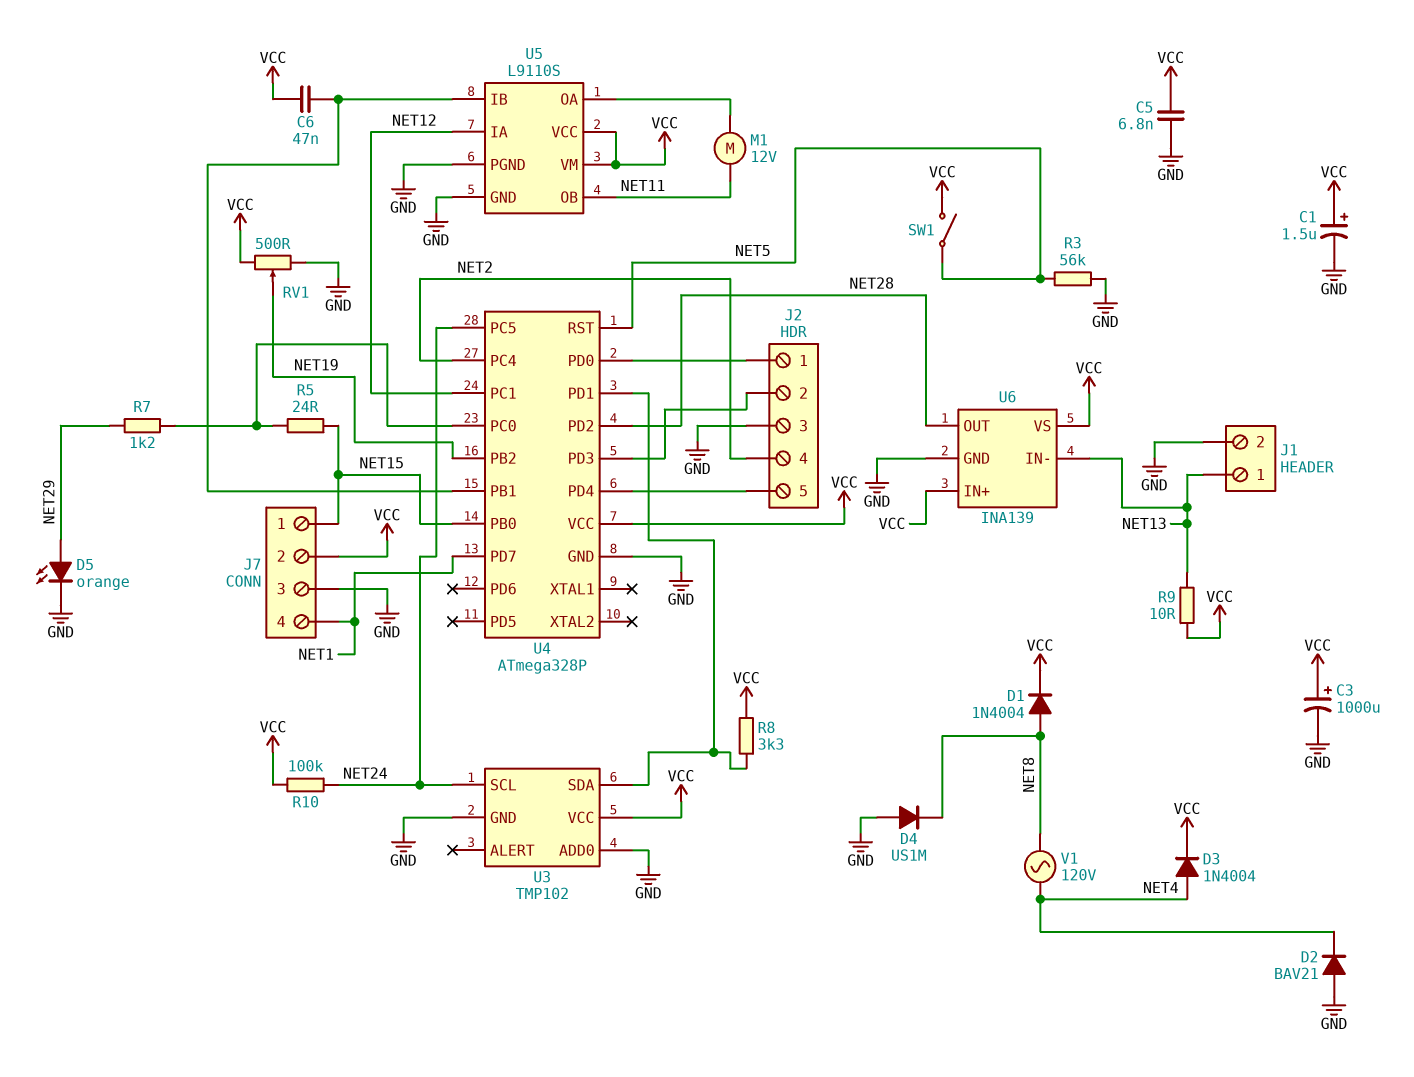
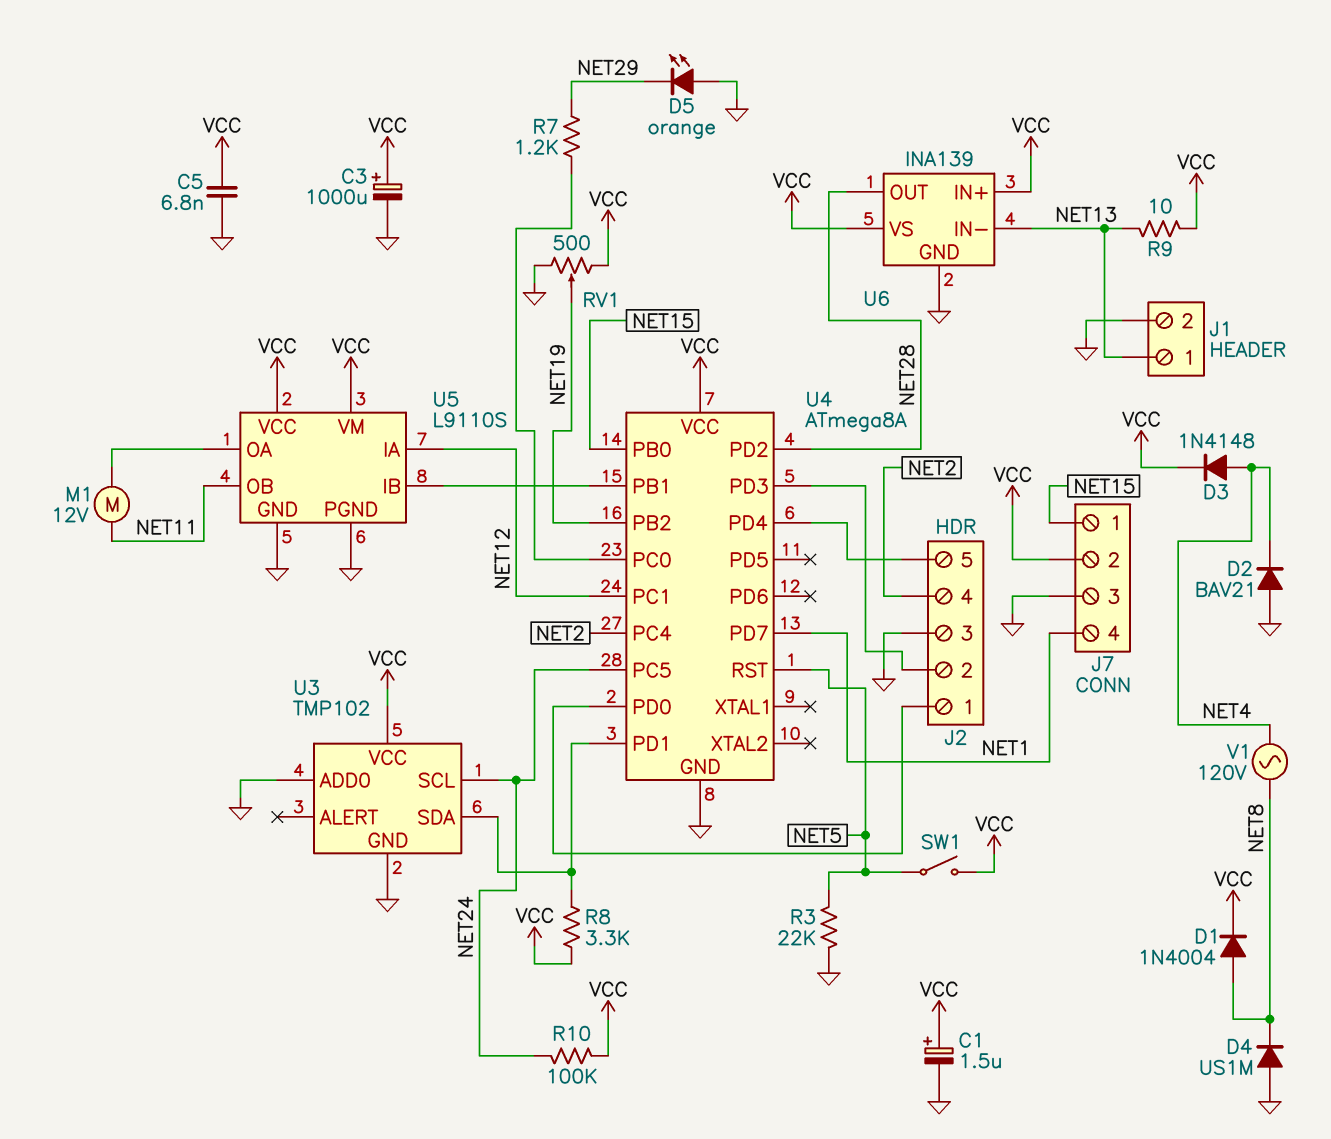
C6: 47nF (U4/PB1, VCC) -> none
D3: diode 1N4004 (A NET4, K VCC) -> diode 1N4148 (A NET4, K VCC)
D5: LED orange (A NET29, K GND) -> LED orange (A GND, K NET29)
R3: 56k (GND, NET5) -> 22k (GND, NET5)
R5: 24 (NET15, U4/PC0) -> none
U4: ATmega328P -> ATmega8A

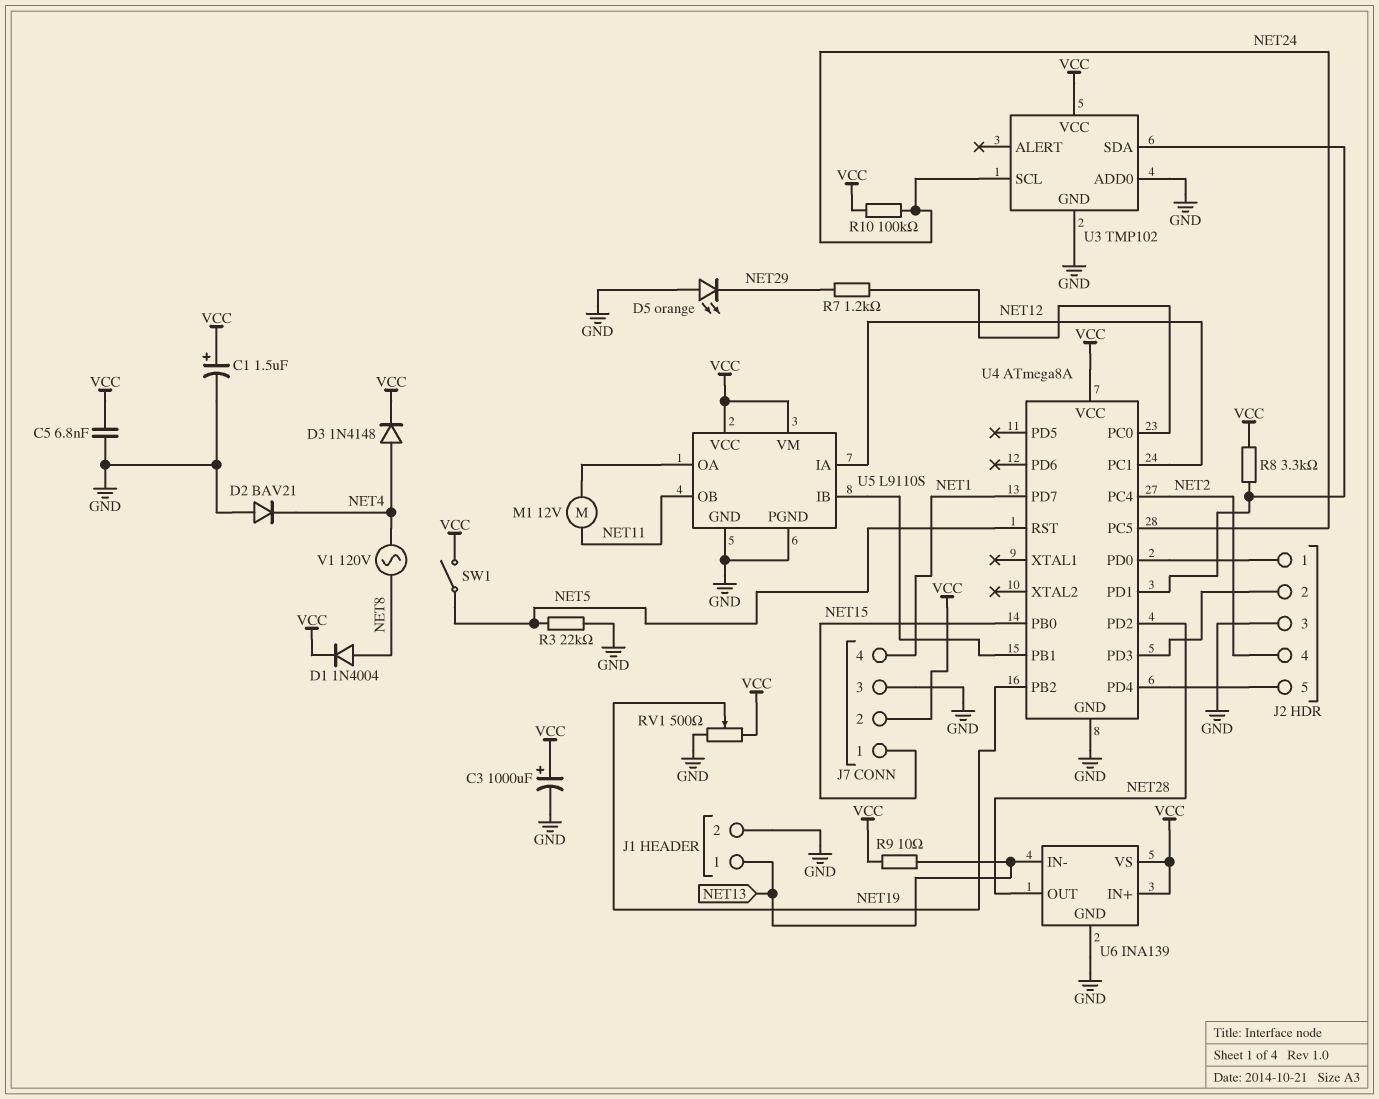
D4: diode US1M (A GND, K NET8) -> none

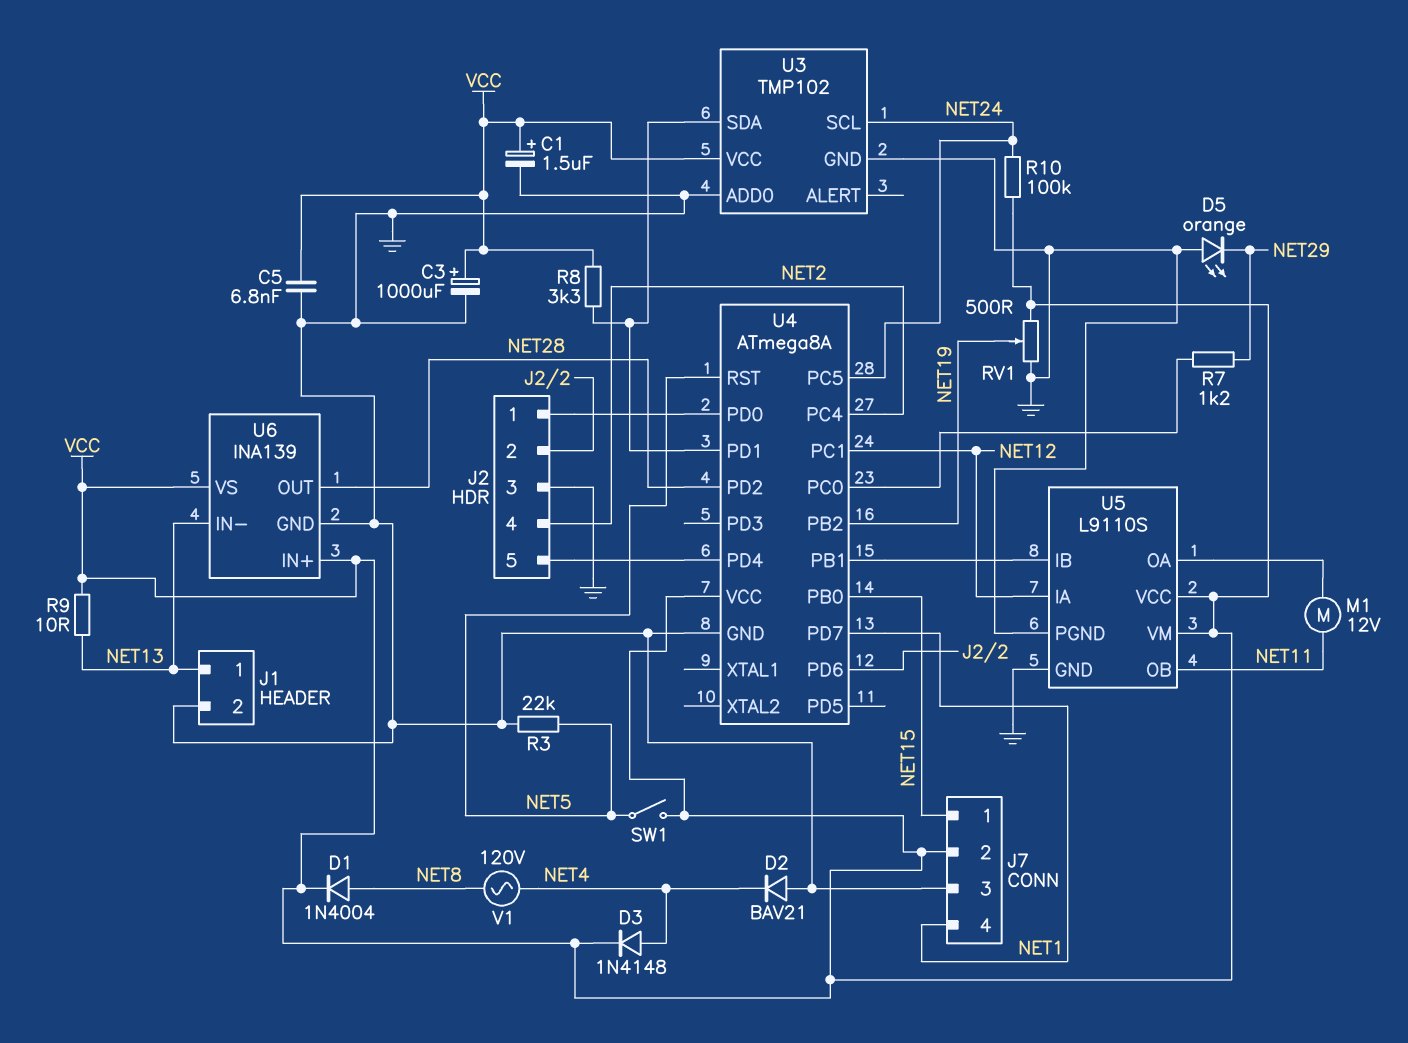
U4 pin PD3: J2/2 -> none
U4 pin PD6: none -> J2/2

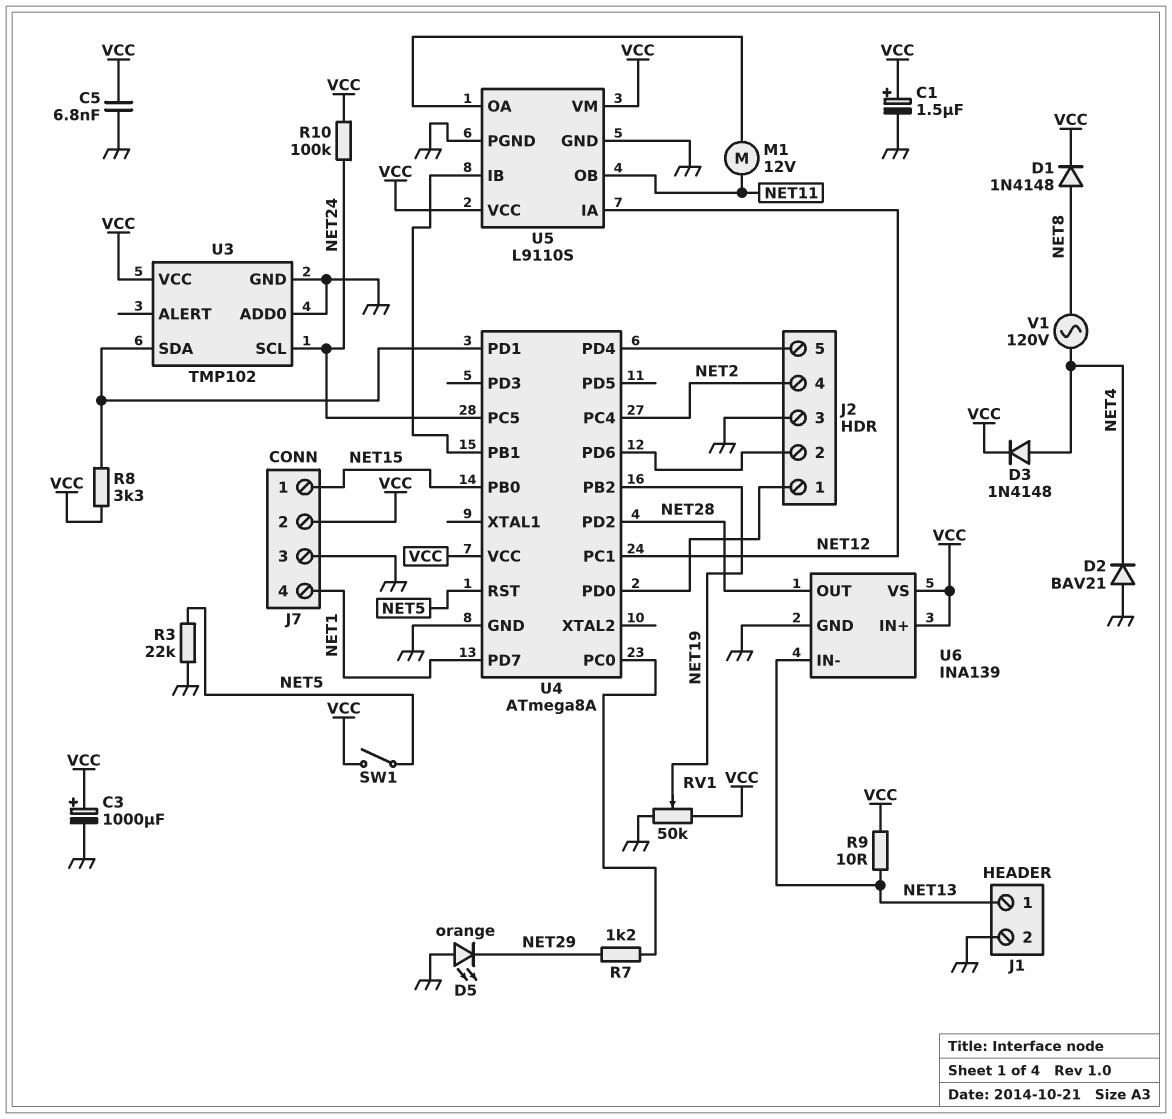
D1: diode 1N4004 (A NET8, K VCC) -> diode 1N4148 (A NET8, K VCC)
RV1: 500 (GND, VCC, wiper NET19) -> 50k (GND, VCC, wiper NET19)

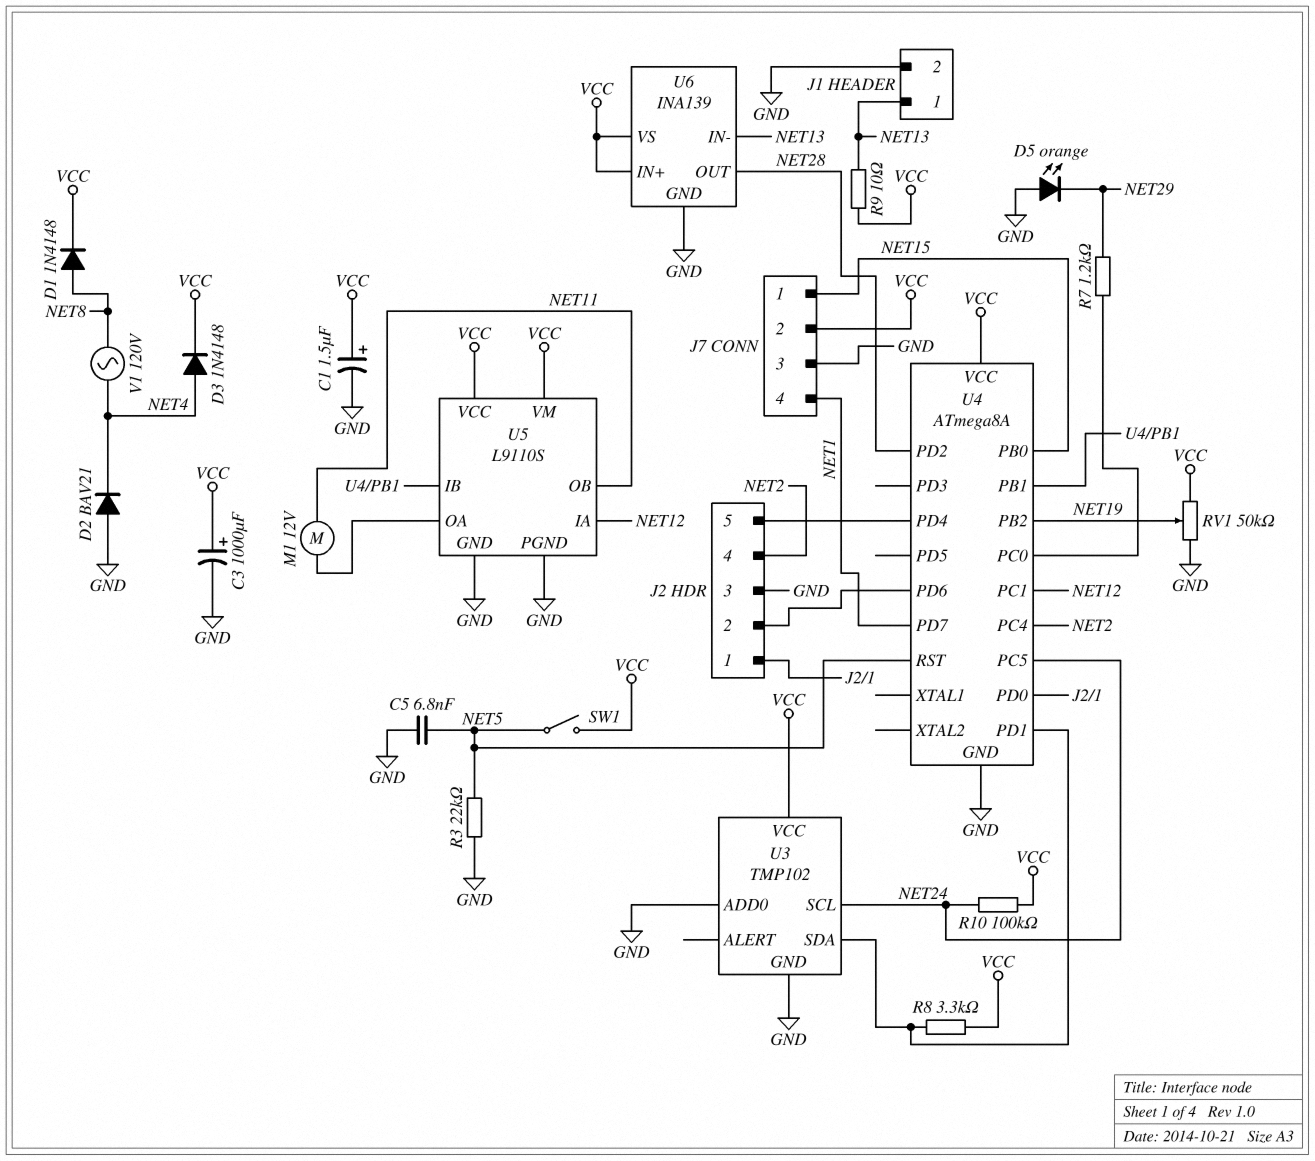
C5: 6.8nF (GND, VCC) -> 6.8nF (GND, NET5)

